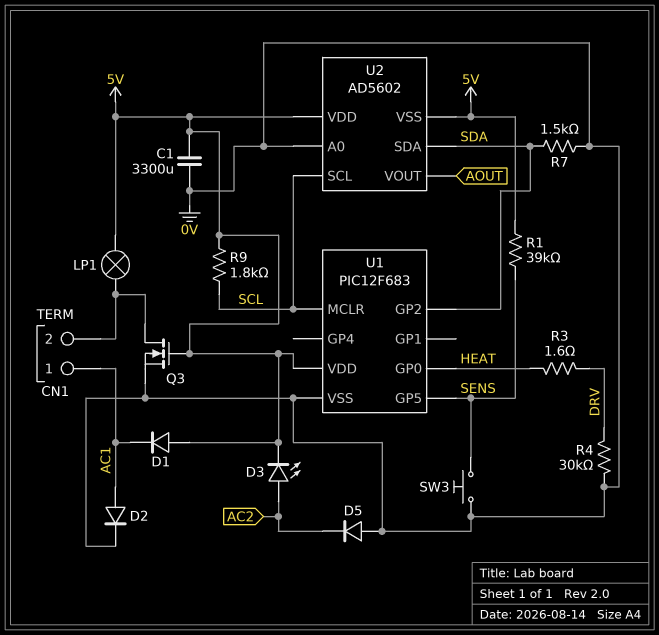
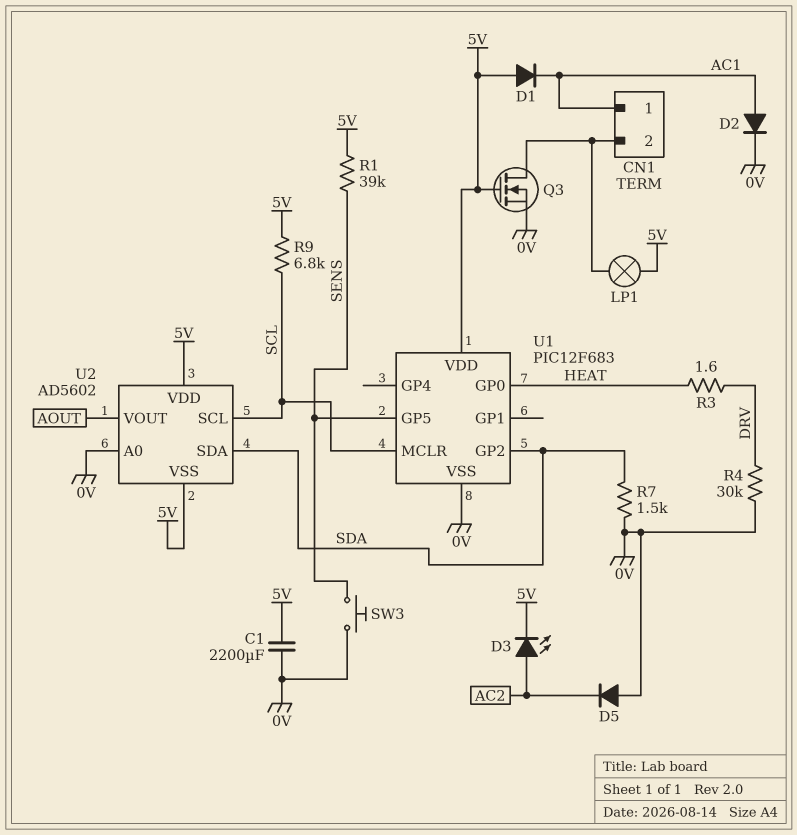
C1: 3300uF (0V, 5V) -> 2200uF (0V, 5V)
R9: 1.8k (5V, SCL) -> 6.8k (5V, SCL)

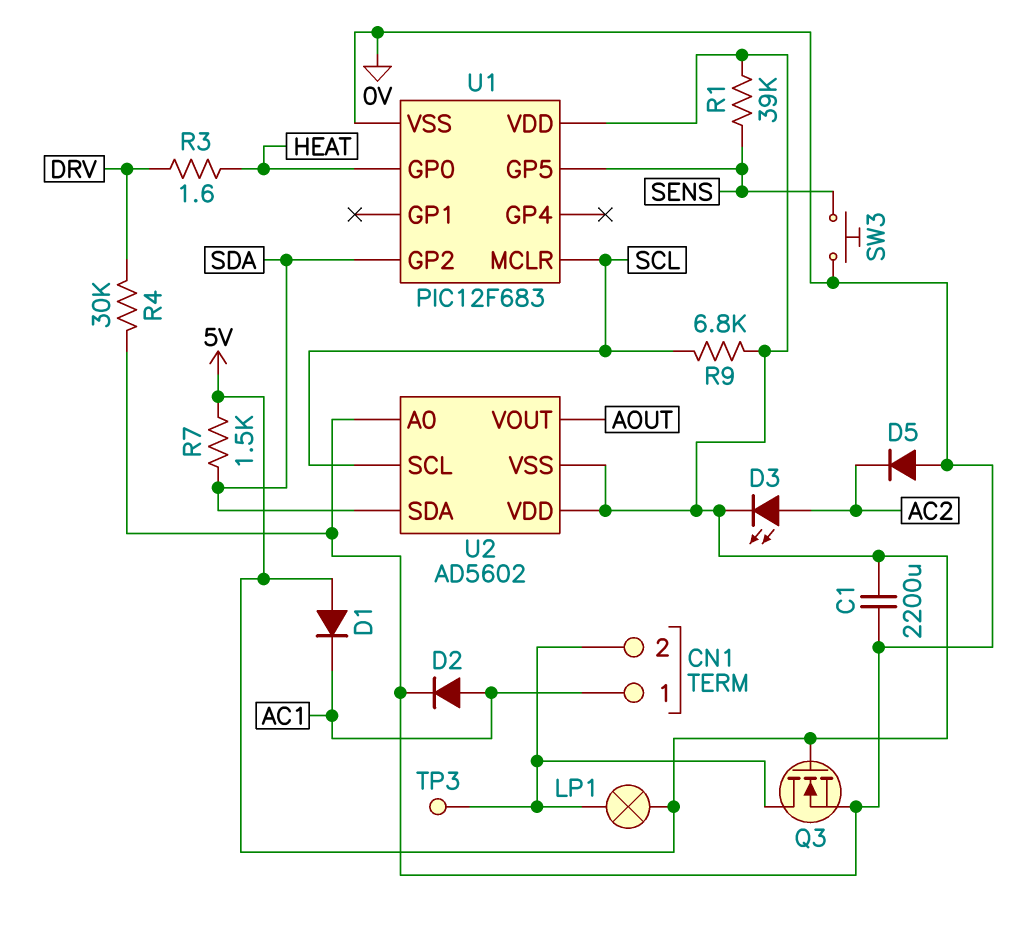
R7: 1.5k (0V, SDA) -> 1.5k (5V, SDA)
TP3: none -> test point (CN1/2)

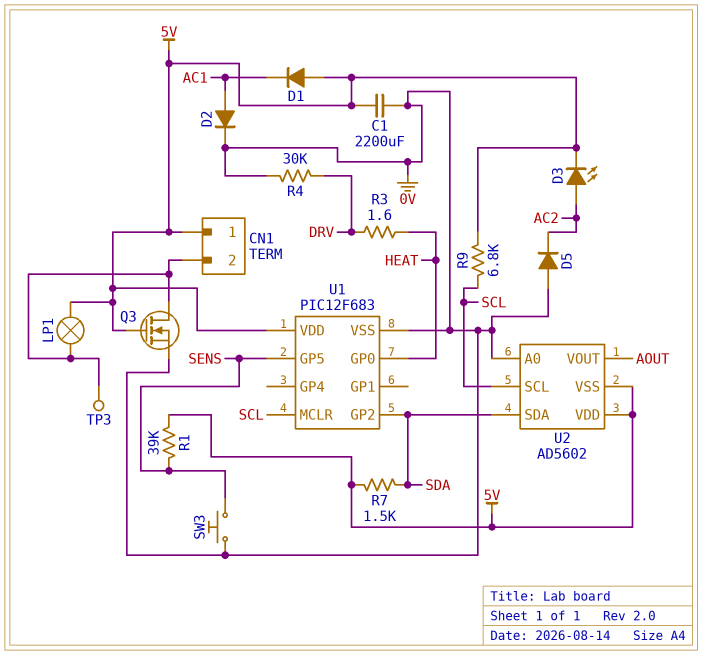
CN1 pin 1: AC1 -> 5V

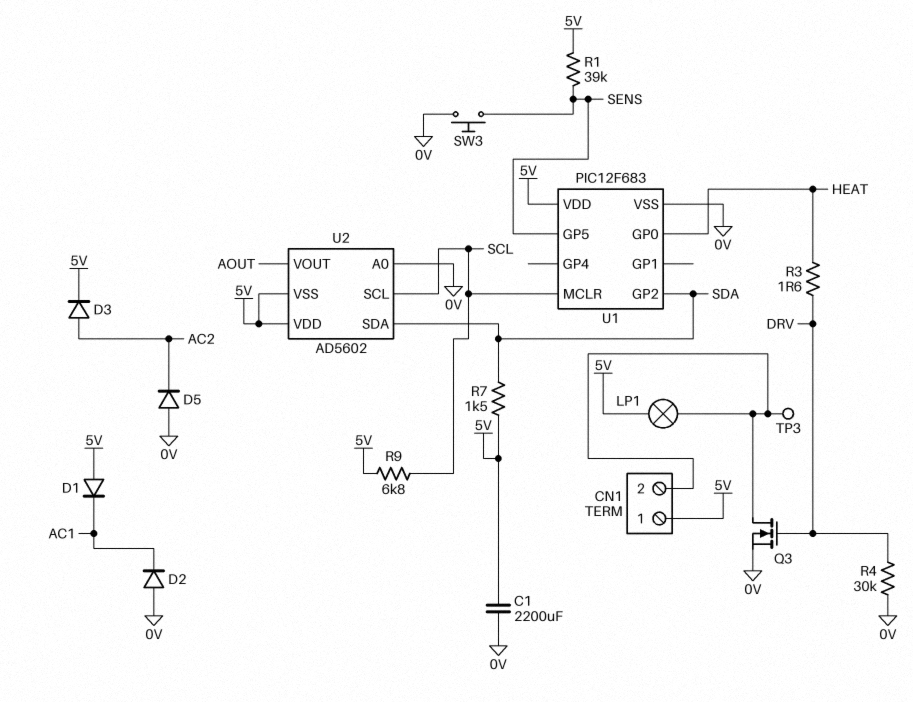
D2: diode (A AC1, K 0V) -> diode (A 0V, K AC1)
D3: LED (A AC2, K 5V) -> diode (A AC2, K 5V)
Q3: NMOS (G 5V, D CN1/2, S 0V) -> NMOS (G DRV, D CN1/2, S 0V)

